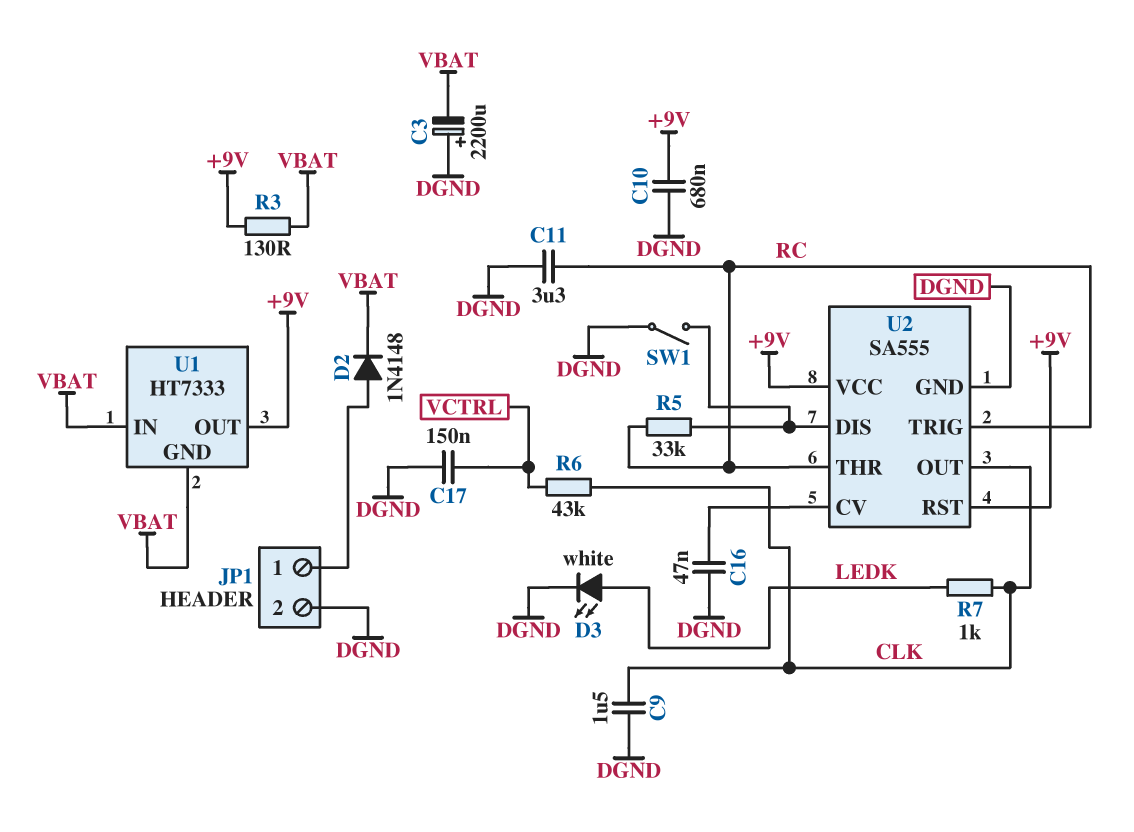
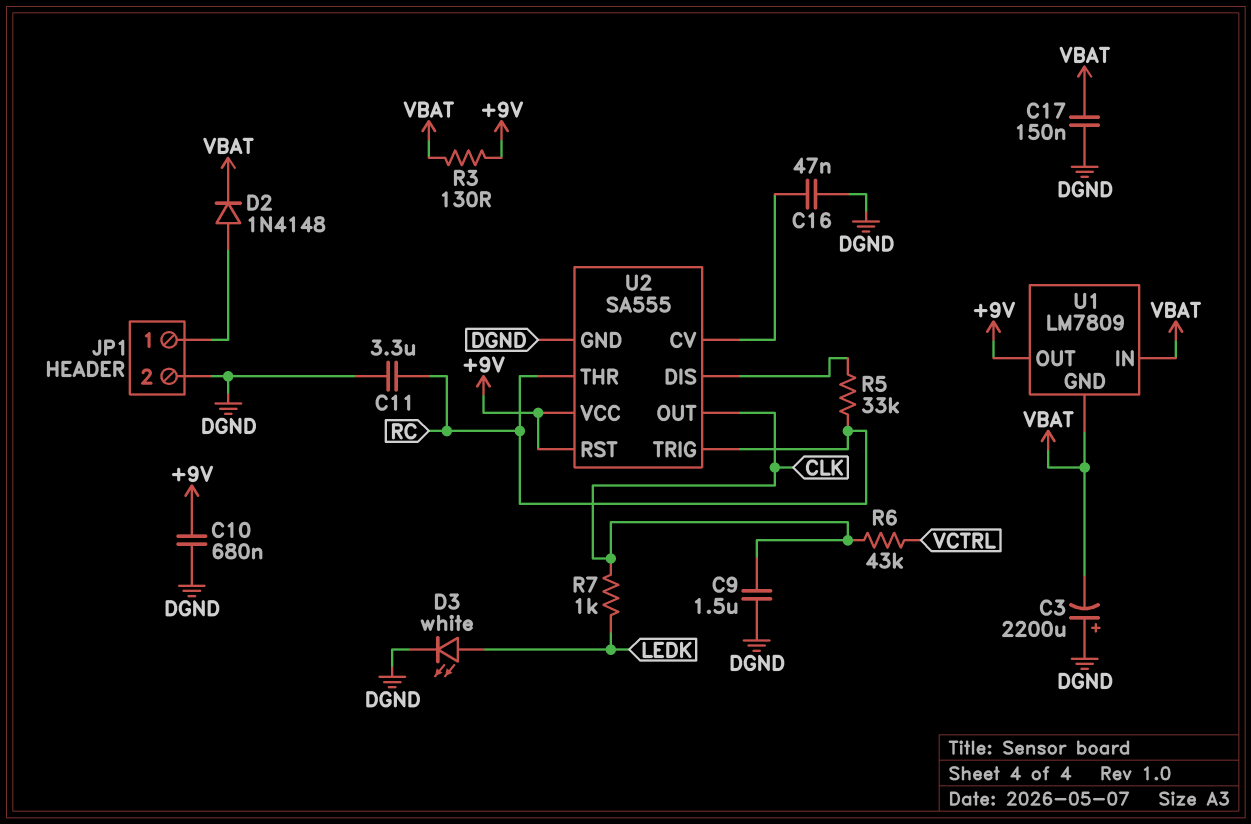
C17: 150nF (DGND, VCTRL) -> 150nF (DGND, VBAT)
SW1: switch (DGND, U2/DIS) -> none
U1: HT7333 -> LM7809

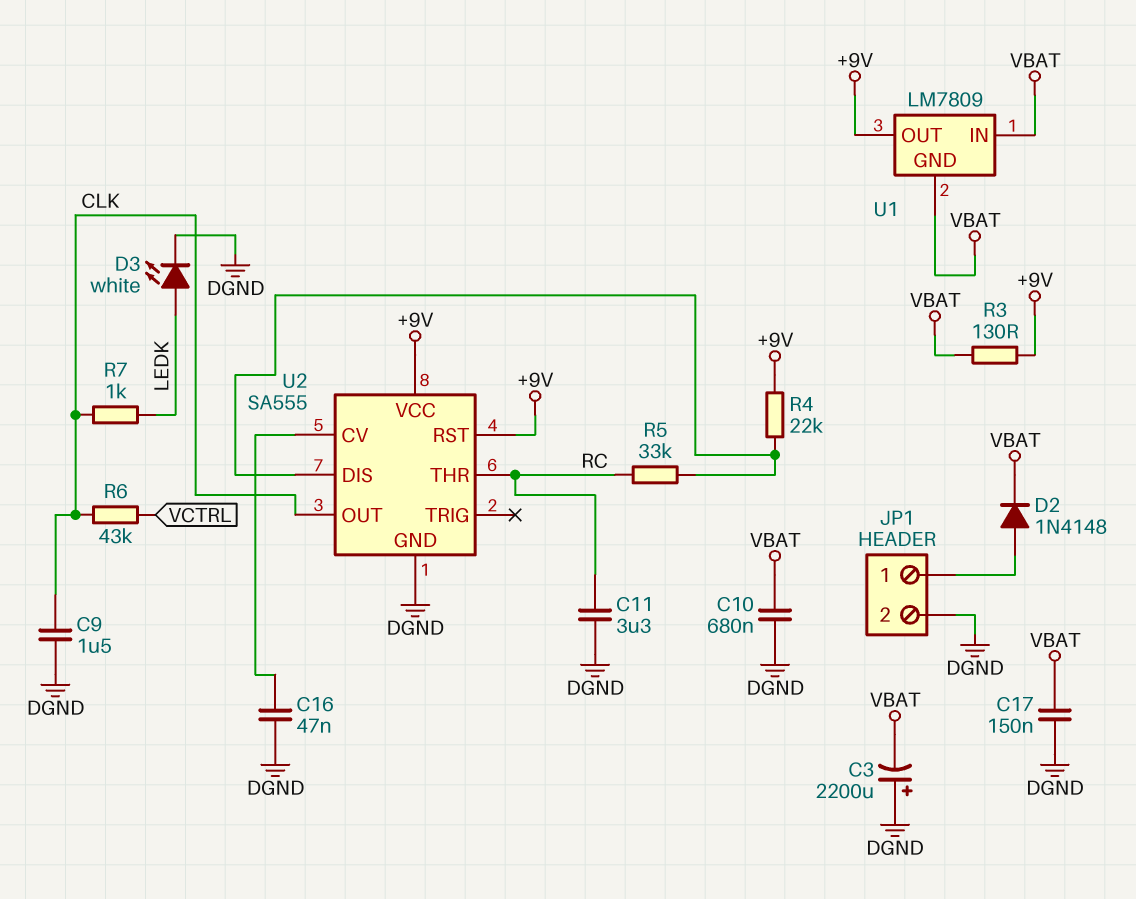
C10: 680nF (+9V, DGND) -> 680nF (DGND, VBAT)
R4: none -> 22k (+9V, U2/DIS)
U2 pin TRIG: RC -> none

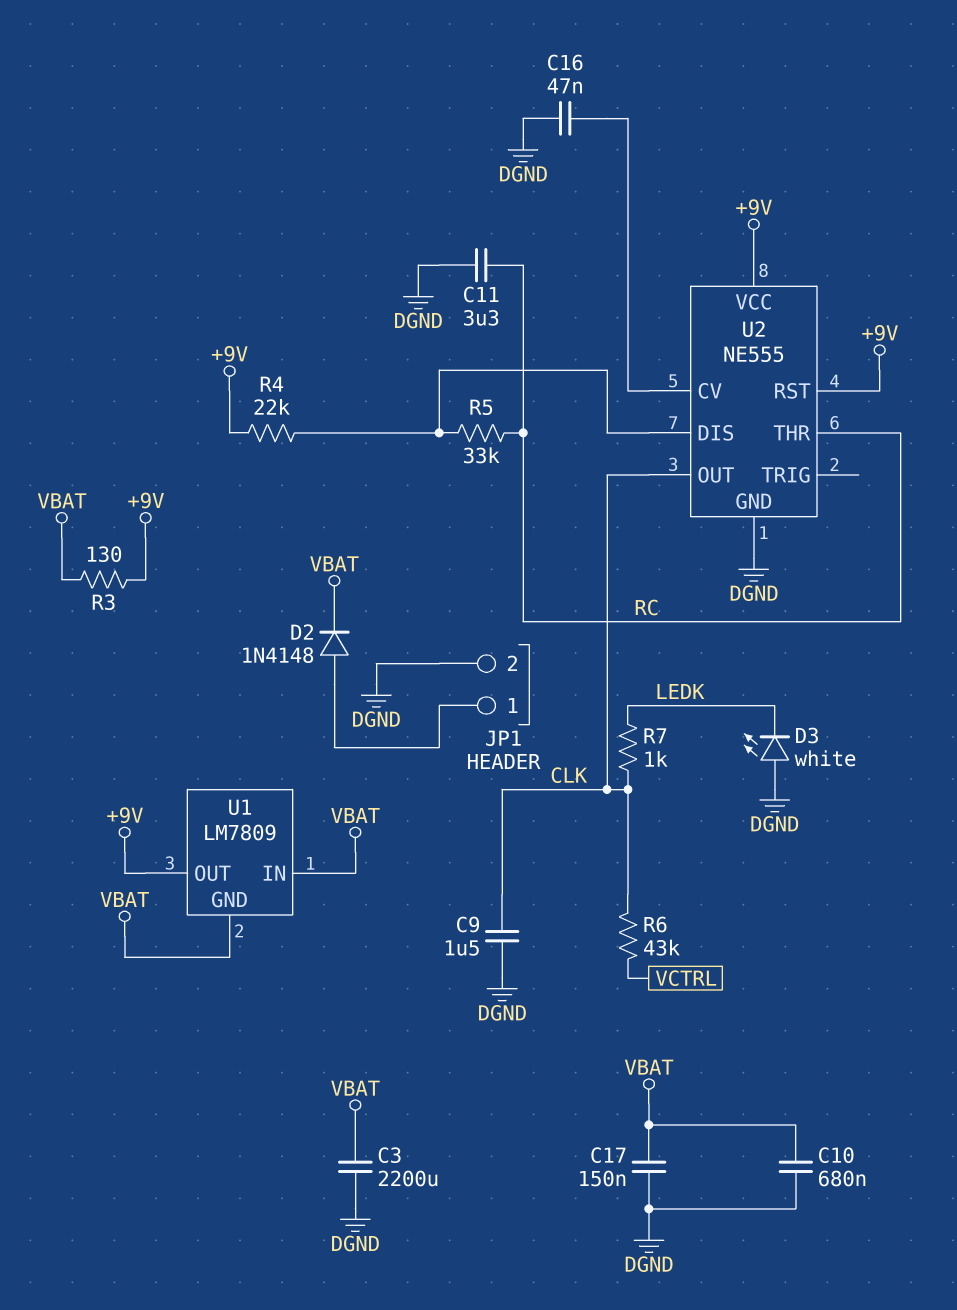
C3: 2200uF (plus DGND, minus VBAT) -> 2200uF (DGND, VBAT)
D3: LED white (A LEDK, K DGND) -> LED white (A DGND, K LEDK)
U2: SA555 -> NE555

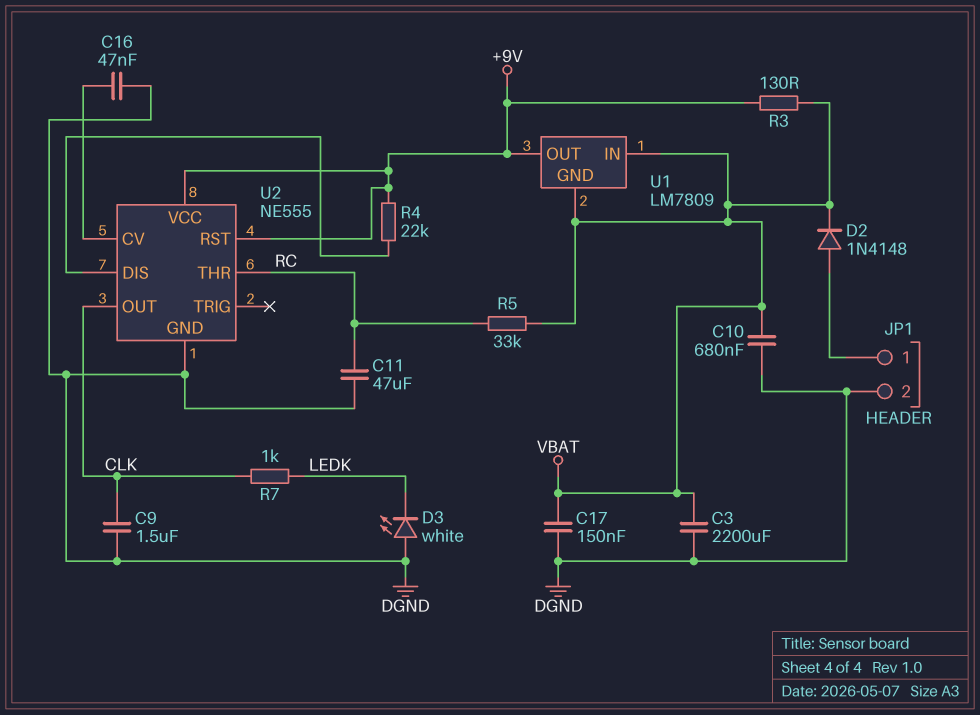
C11: 3.3uF (DGND, RC) -> 47uF (DGND, RC)
R5: 33k (RC, U2/DIS) -> 33k (RC, VBAT)
R6: 43k (CLK, VCTRL) -> none

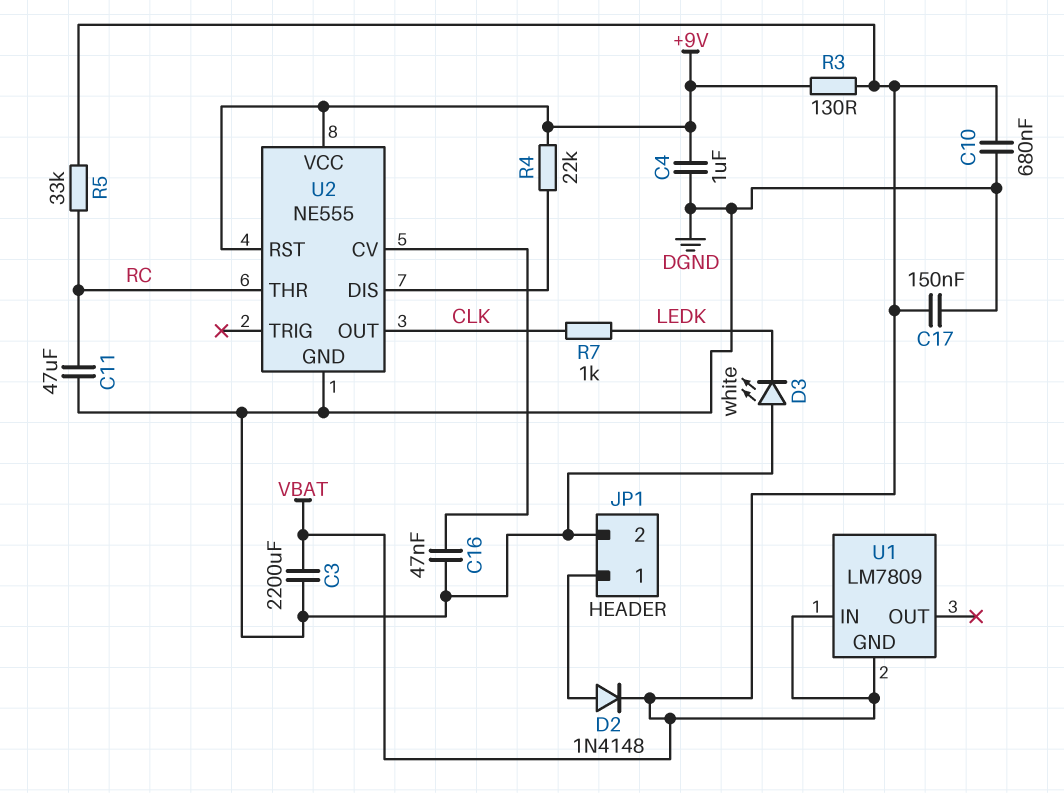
C4: none -> 1uF (+9V, DGND)
C9: 1.5uF (CLK, DGND) -> none
U1 pin OUT: +9V -> none

